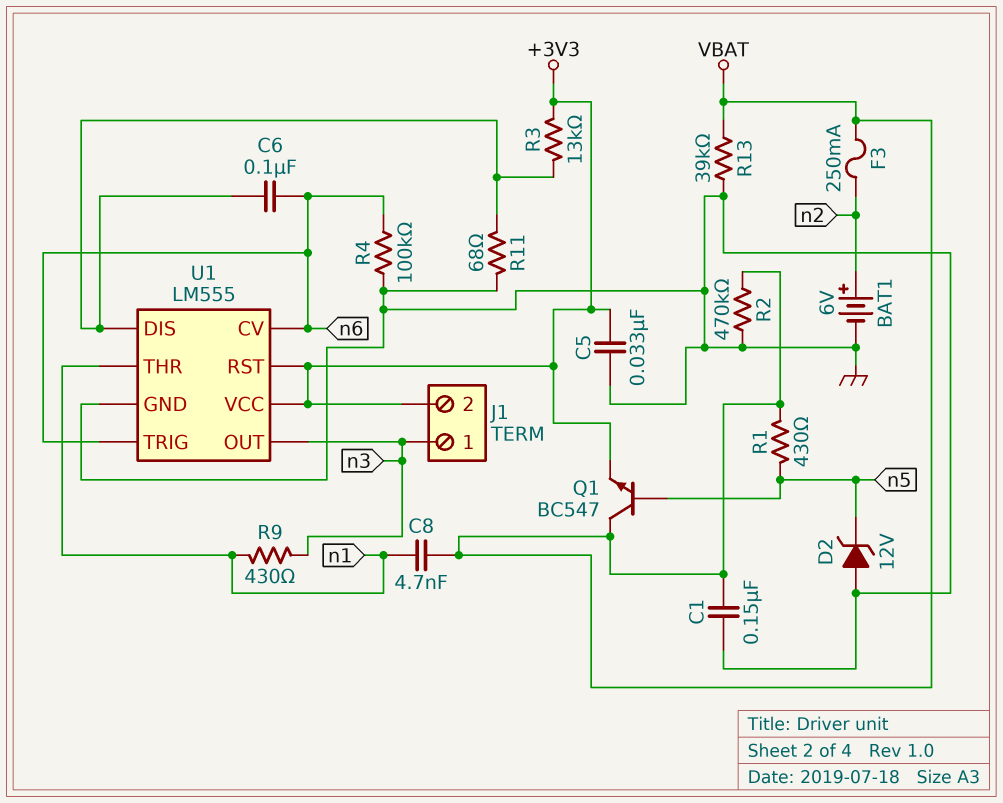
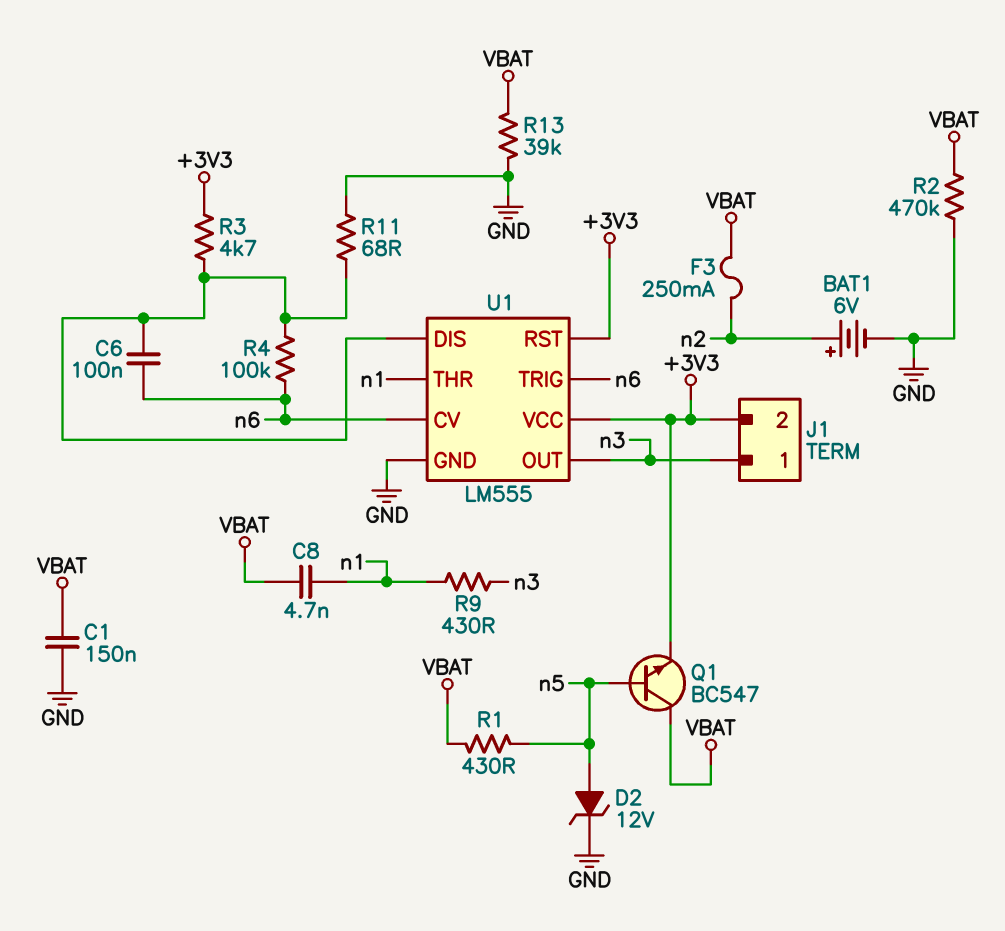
C5: 33nF (+3V3, GND) -> none
D2: zener 12V (A GND, K n5) -> zener 12V (A n5, K GND)
R3: 13k (+3V3, U1/DIS) -> 4.7k (+3V3, U1/DIS)
R4: 100k (GND, n6) -> 100k (U1/DIS, n6)

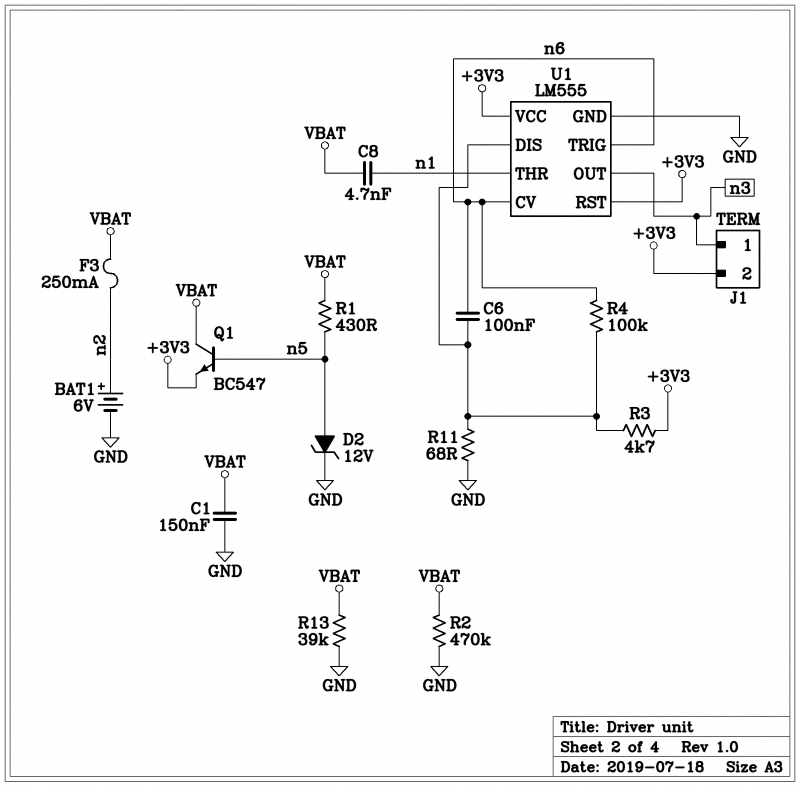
R9: 430 (n1, n3) -> none

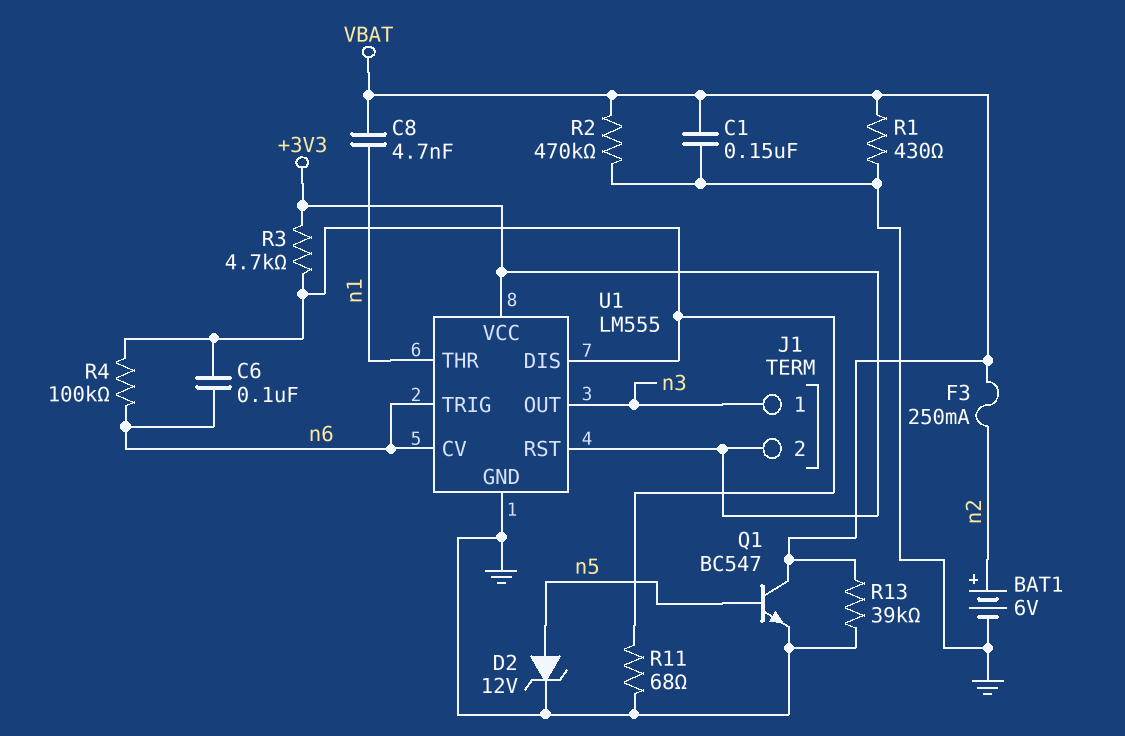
Q1: NPN BC547 (B n5, C VBAT, E +3V3) -> NPN BC547 (B n5, C VBAT, E GND)
R1: 430 (VBAT, n5) -> 430 (GND, VBAT)

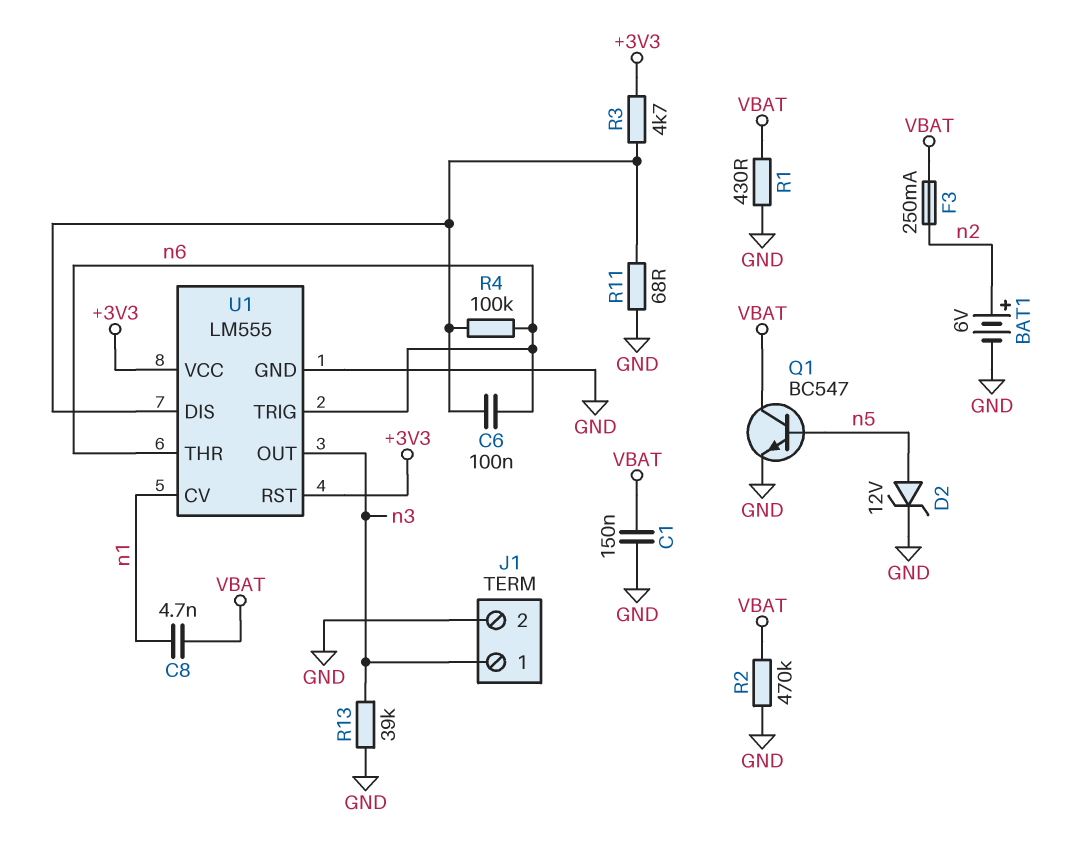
J1 pin 2: +3V3 -> GND
R13: 39k (GND, VBAT) -> 39k (GND, n3)
U1 pin CV: n6 -> n1
U1 pin THR: n1 -> n6

